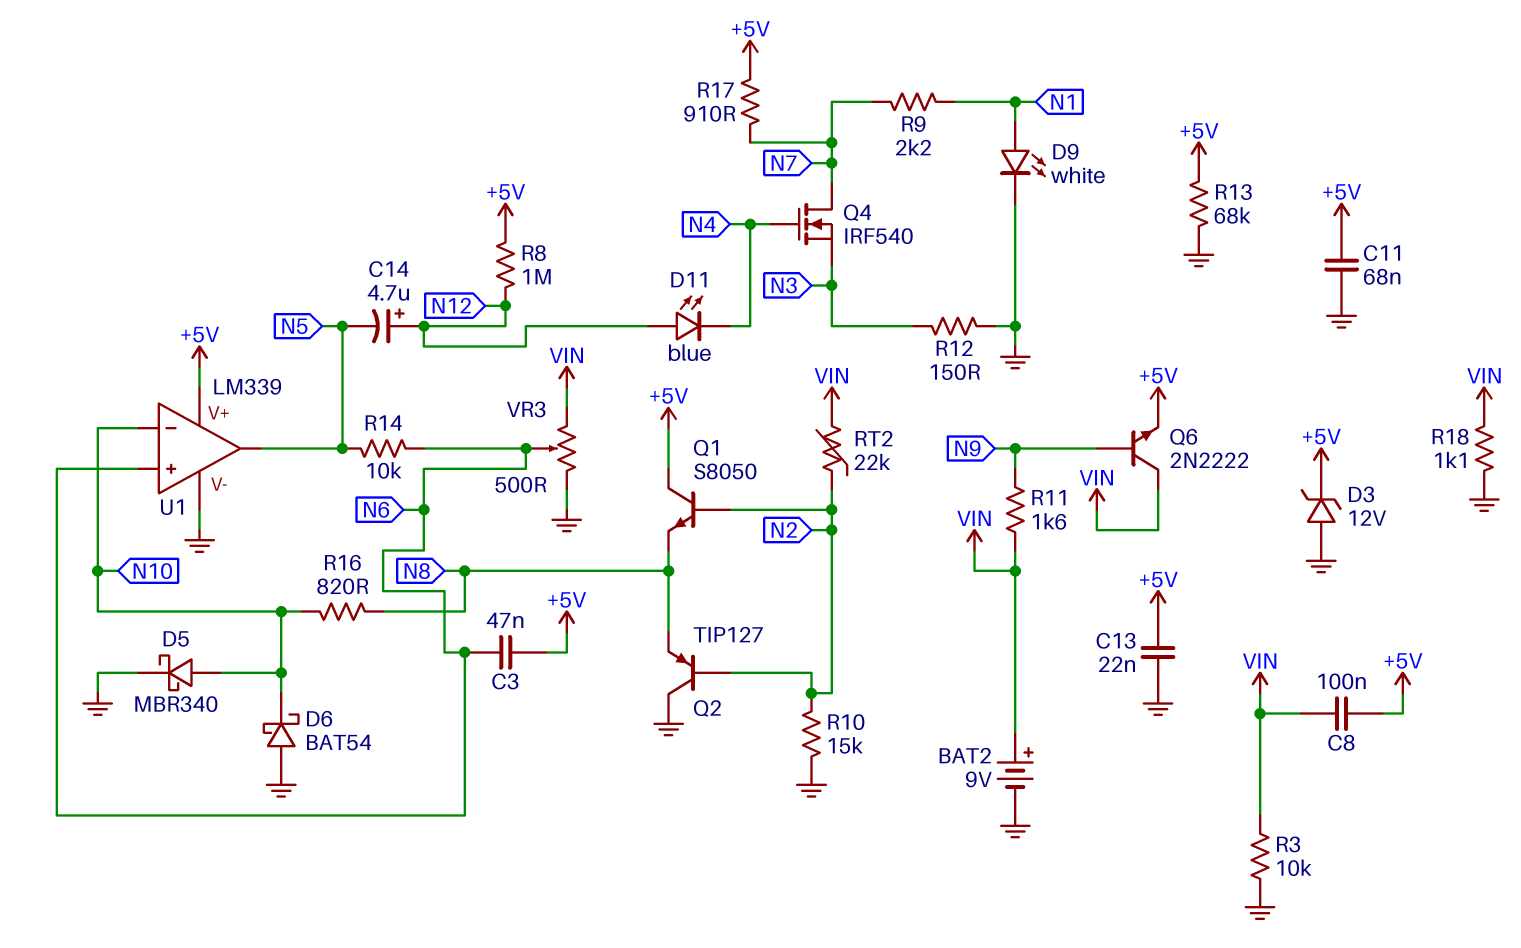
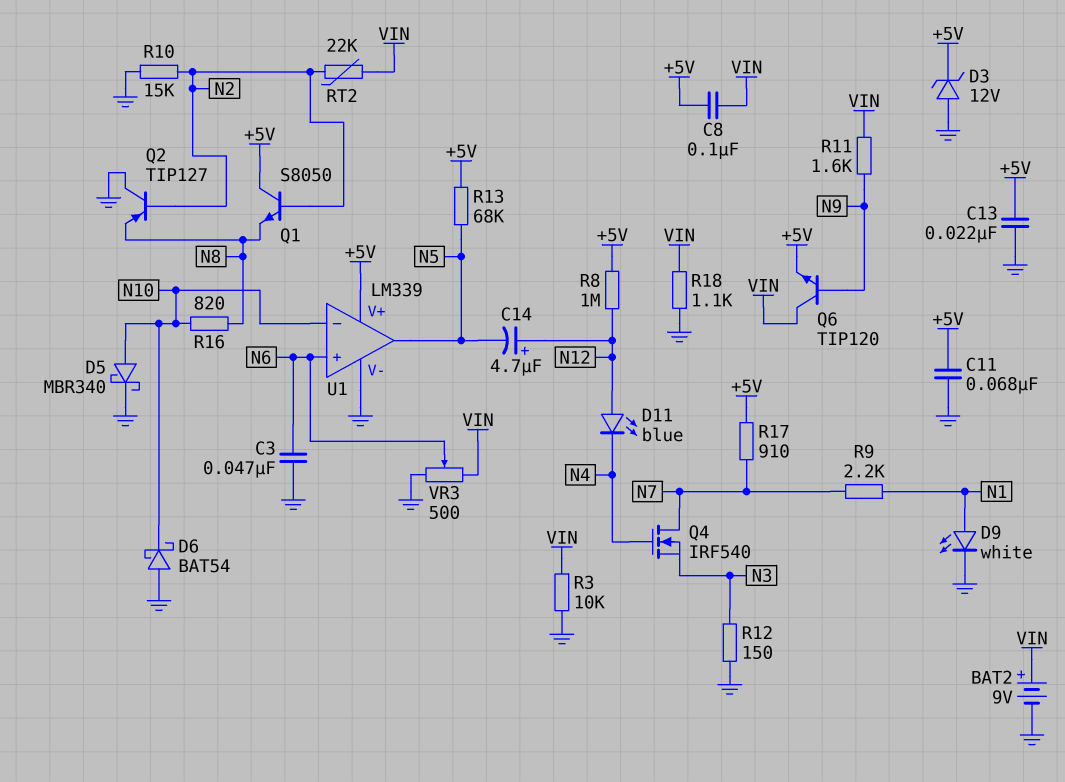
C3: 47nF (+5V, N6) -> 47nF (GND, N6)
Q6: NPN 2N2222 (B N9, C VIN, E +5V) -> NPN TIP120 (B N9, C VIN, E +5V)
R13: 68k (+5V, GND) -> 68k (+5V, N5)
R14: 10k (N5, N6) -> none

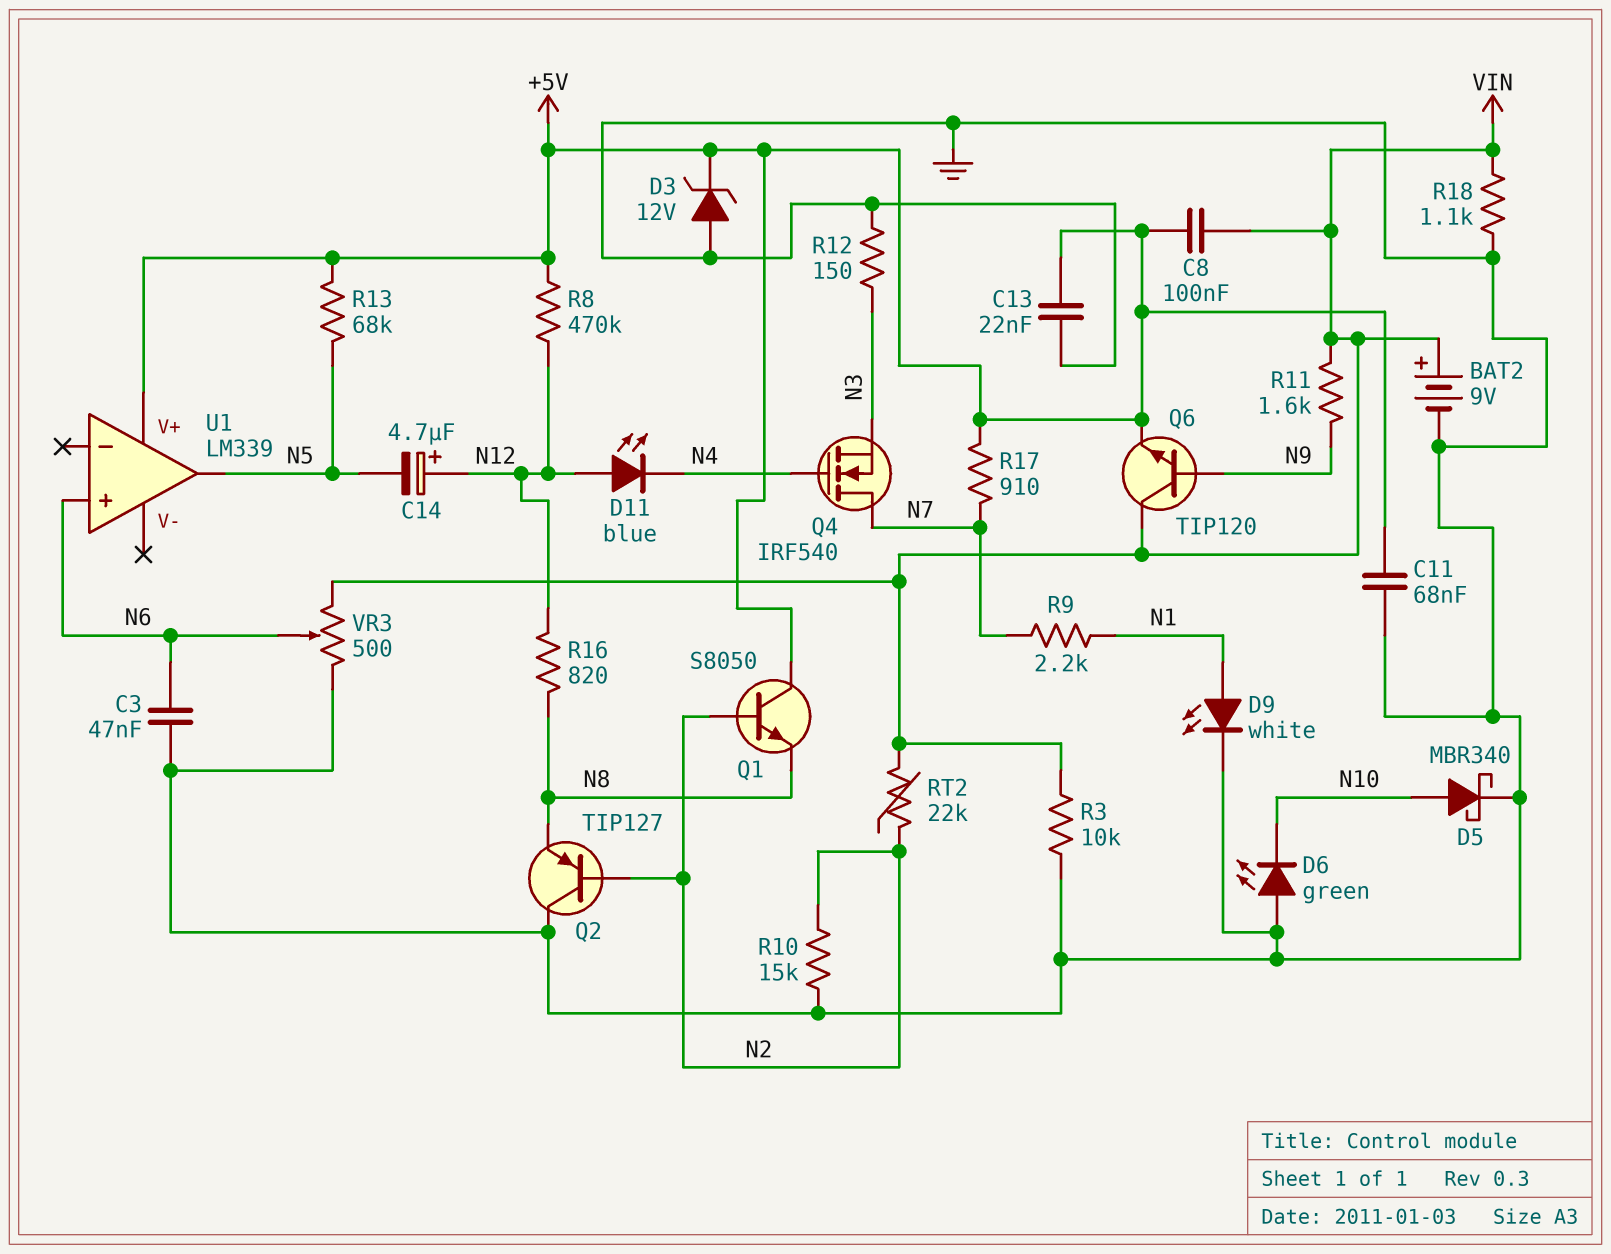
D6: schottky BAT54 (A GND, K N10) -> LED green (A GND, K N10)
R8: 1M (+5V, N12) -> 470k (+5V, N12)
R16: 820 (N8, N10) -> 820 (N8, N12)
U1 pin V-: GND -> none
U1 pin in-: N10 -> none

